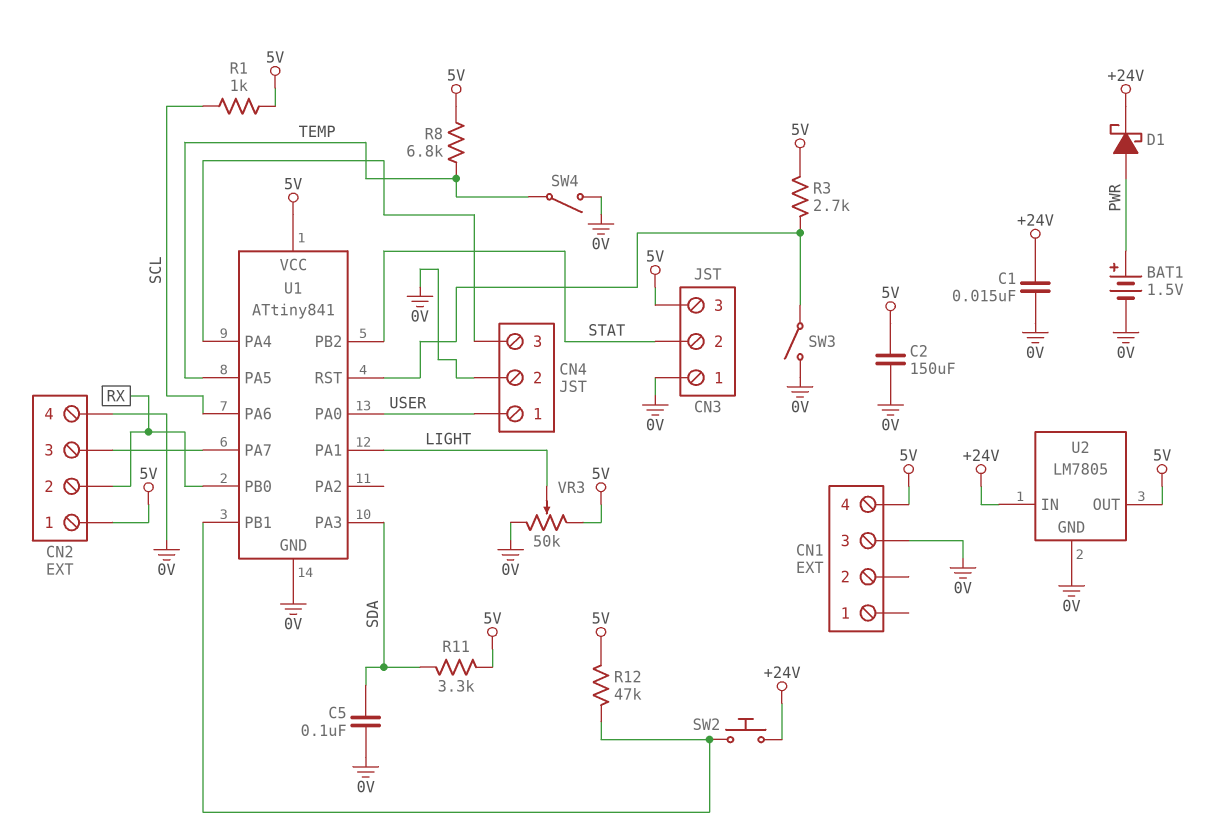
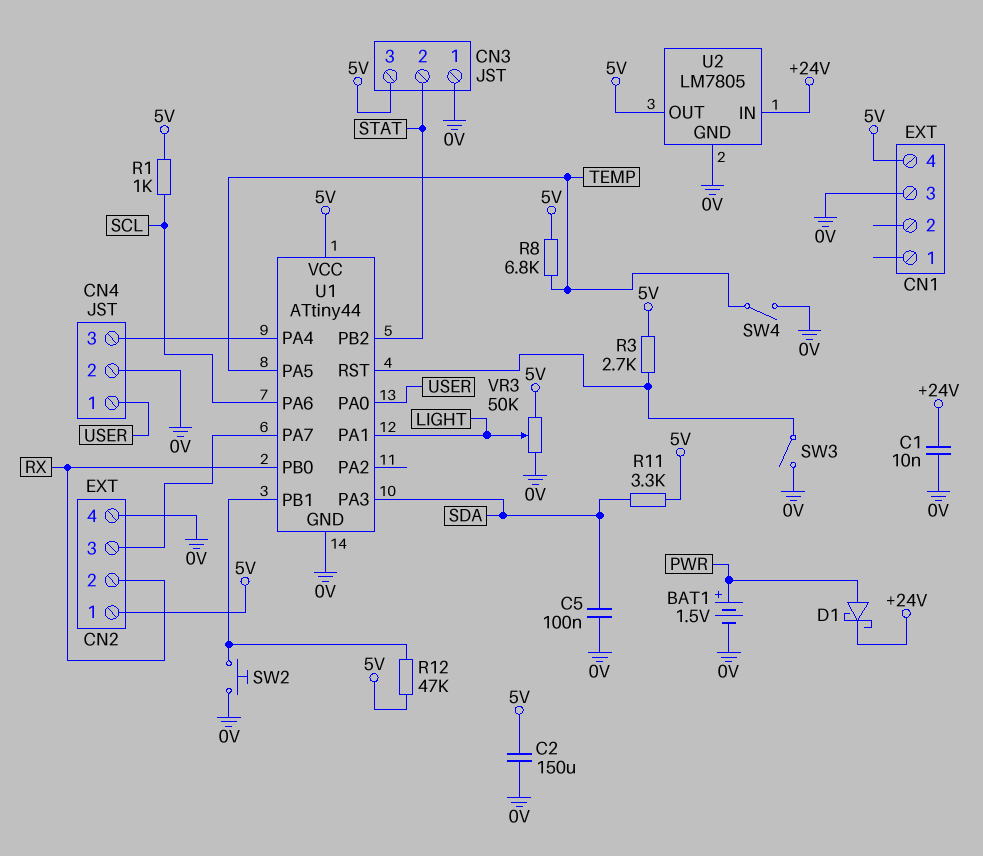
C1: 15nF (+24V, 0V) -> 10nF (+24V, 0V)
SW2: button (+24V, U1/PB1) -> button (0V, U1/PB1)
U1: ATtiny841 -> ATtiny44

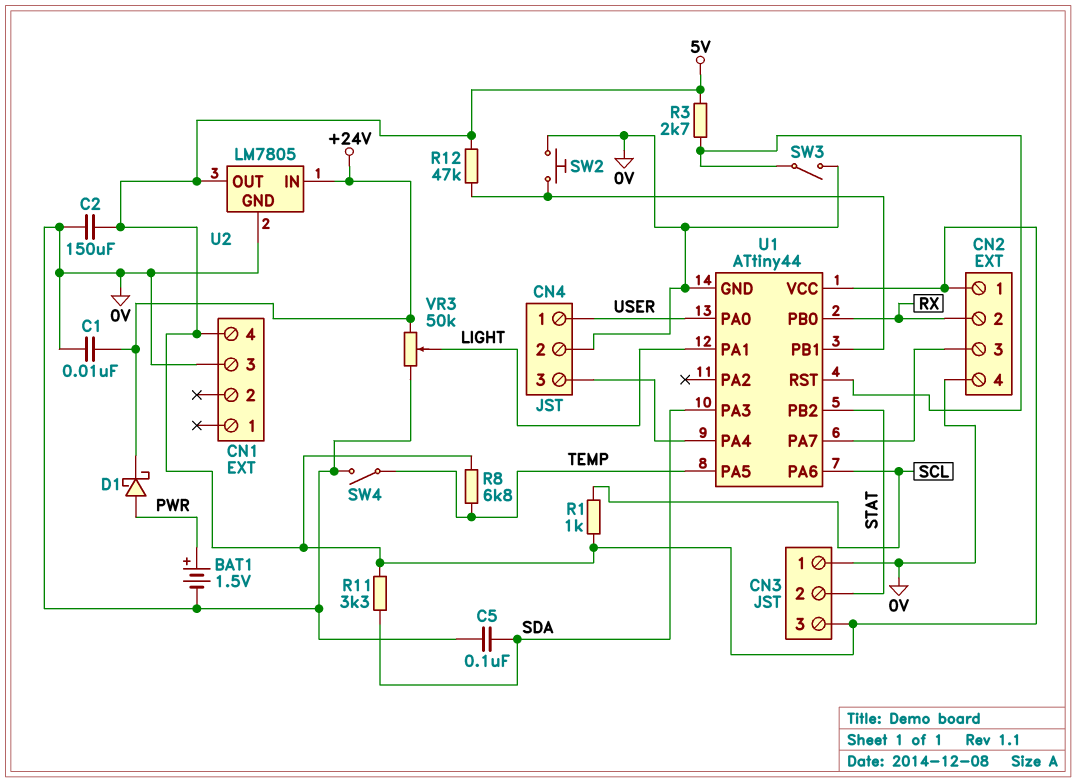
VR3: 50k (0V, 5V, wiper LIGHT) -> 50k (+24V, 0V, wiper LIGHT)

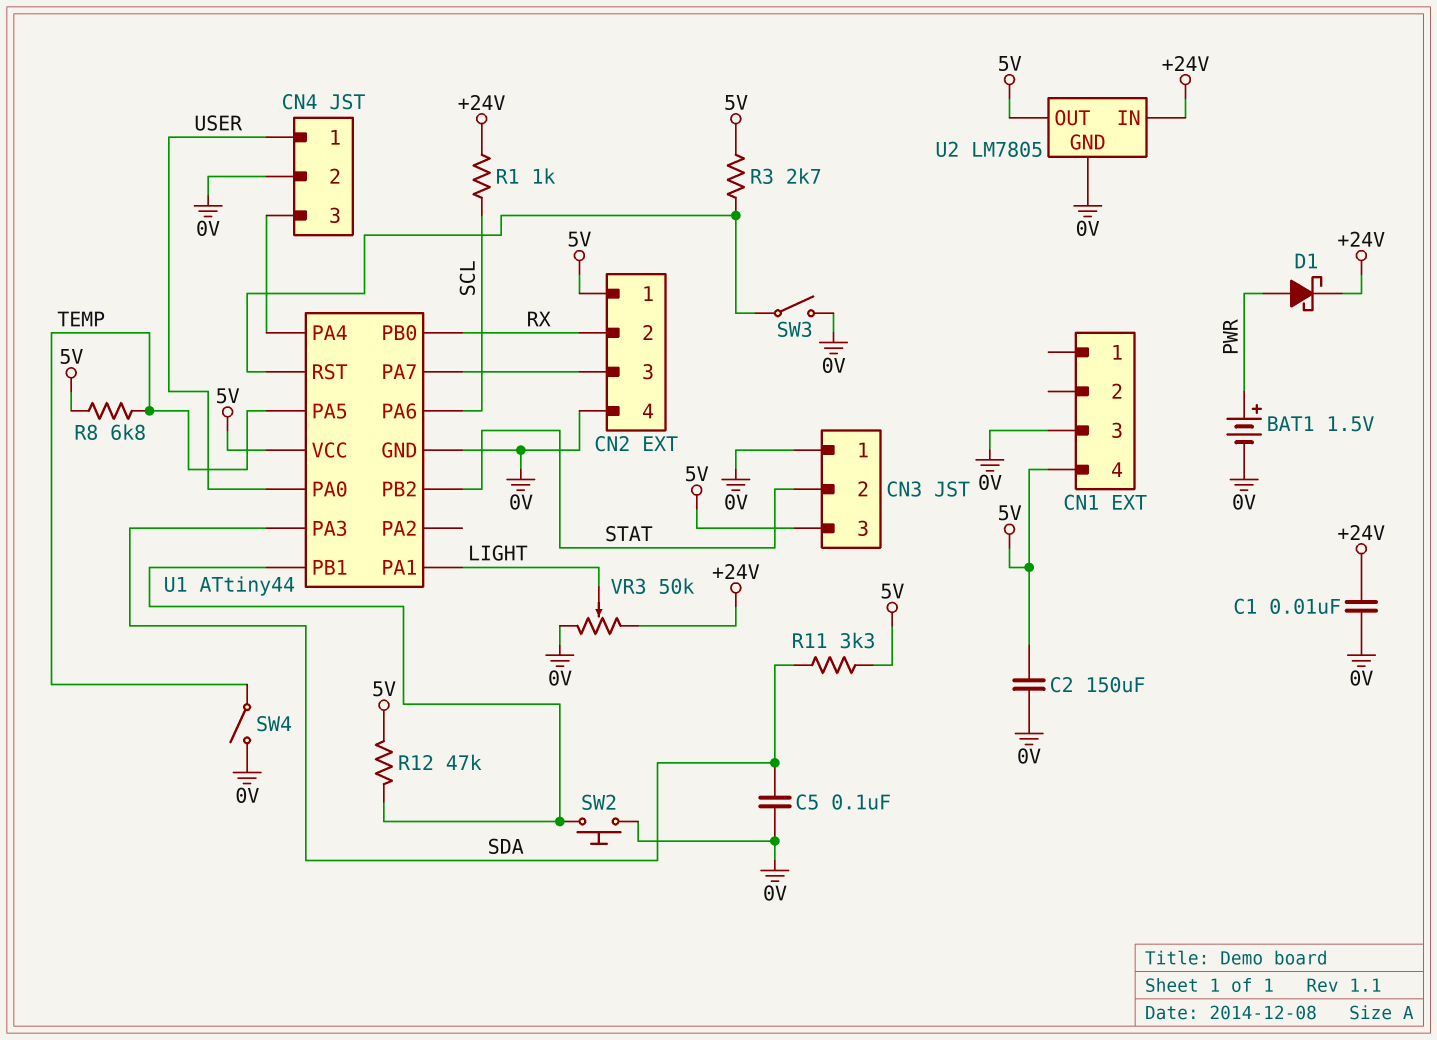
R1: 1k (5V, SCL) -> 1k (+24V, SCL)

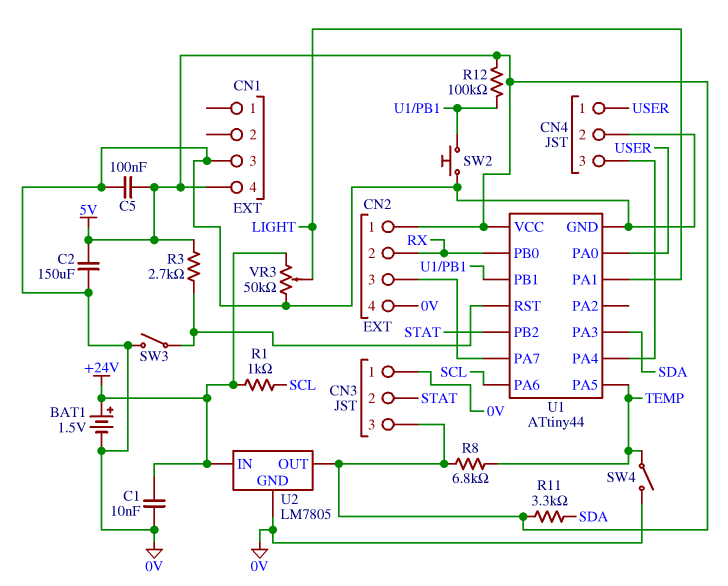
BAT1: 1.5V (plus PWR, minus 0V) -> 1.5V (plus +24V, minus 0V)
C5: 100nF (0V, SDA) -> 100nF (0V, 5V)
D1: schottky (A PWR, K +24V) -> none
R12: 47k (5V, U1/PB1) -> 100k (5V, U1/PB1)

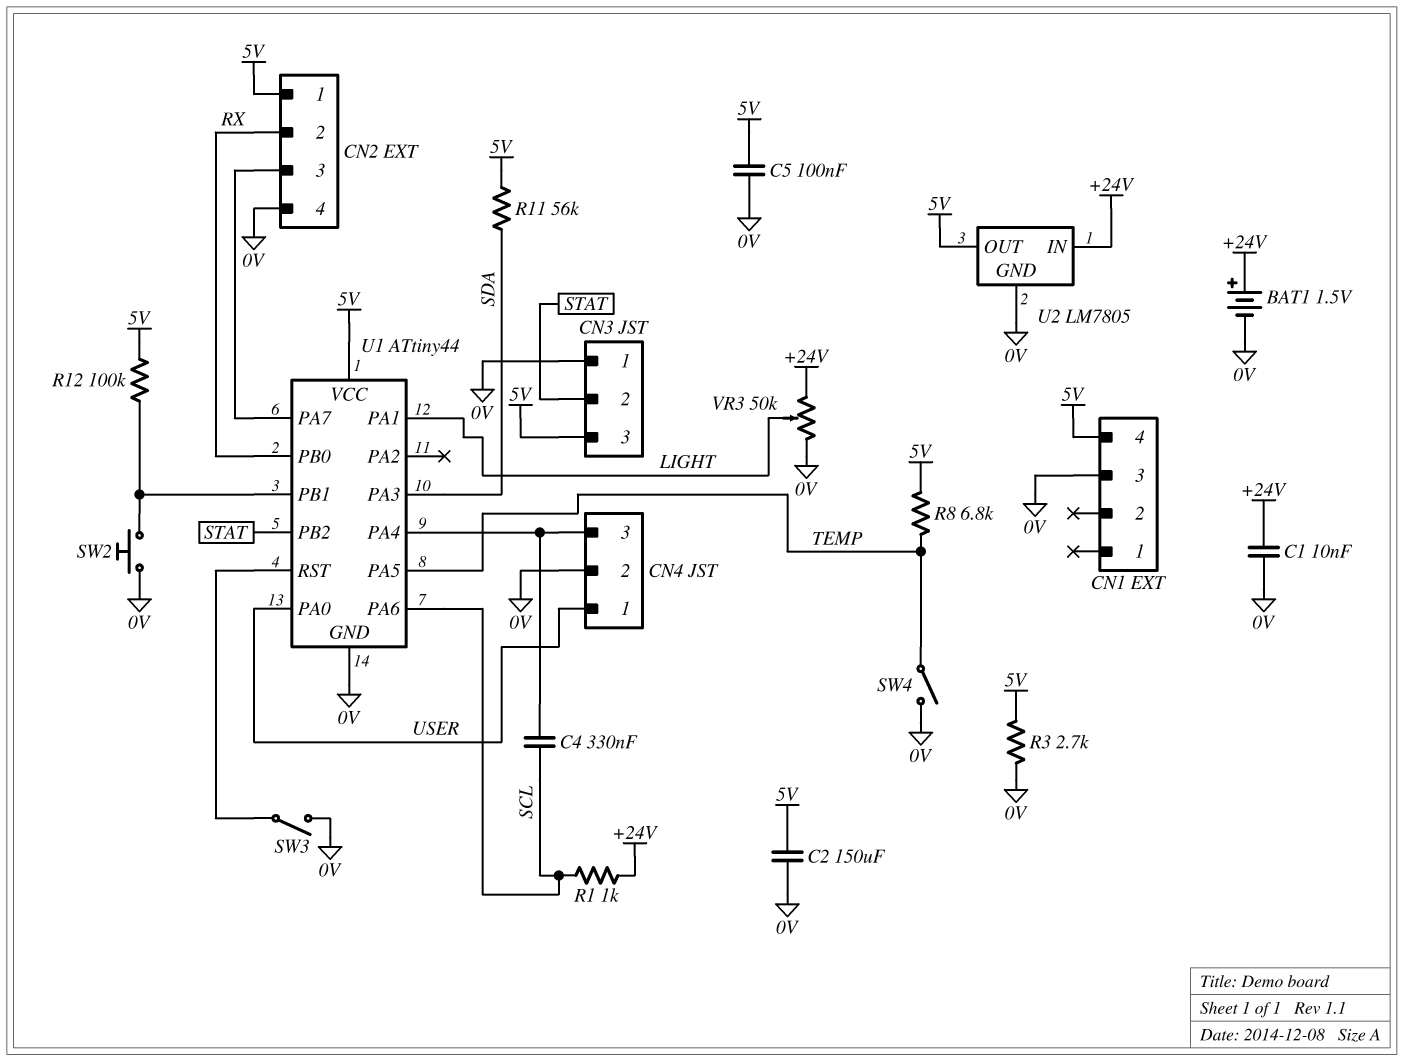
C4: none -> 330nF (CN4/3, SCL)
R3: 2.7k (5V, U1/RST) -> 2.7k (0V, 5V)
R11: 3.3k (5V, SDA) -> 56k (5V, SDA)

